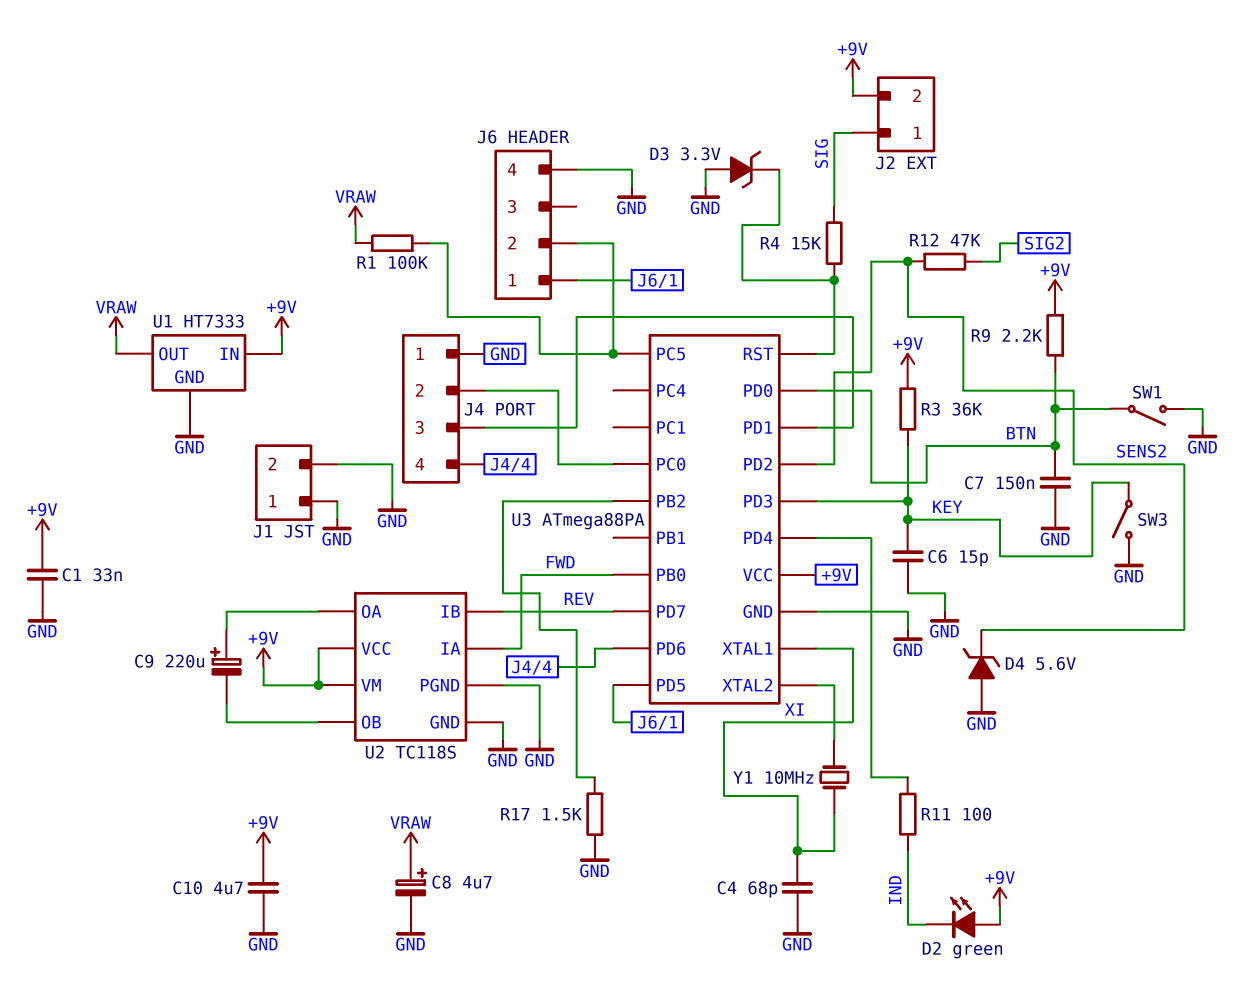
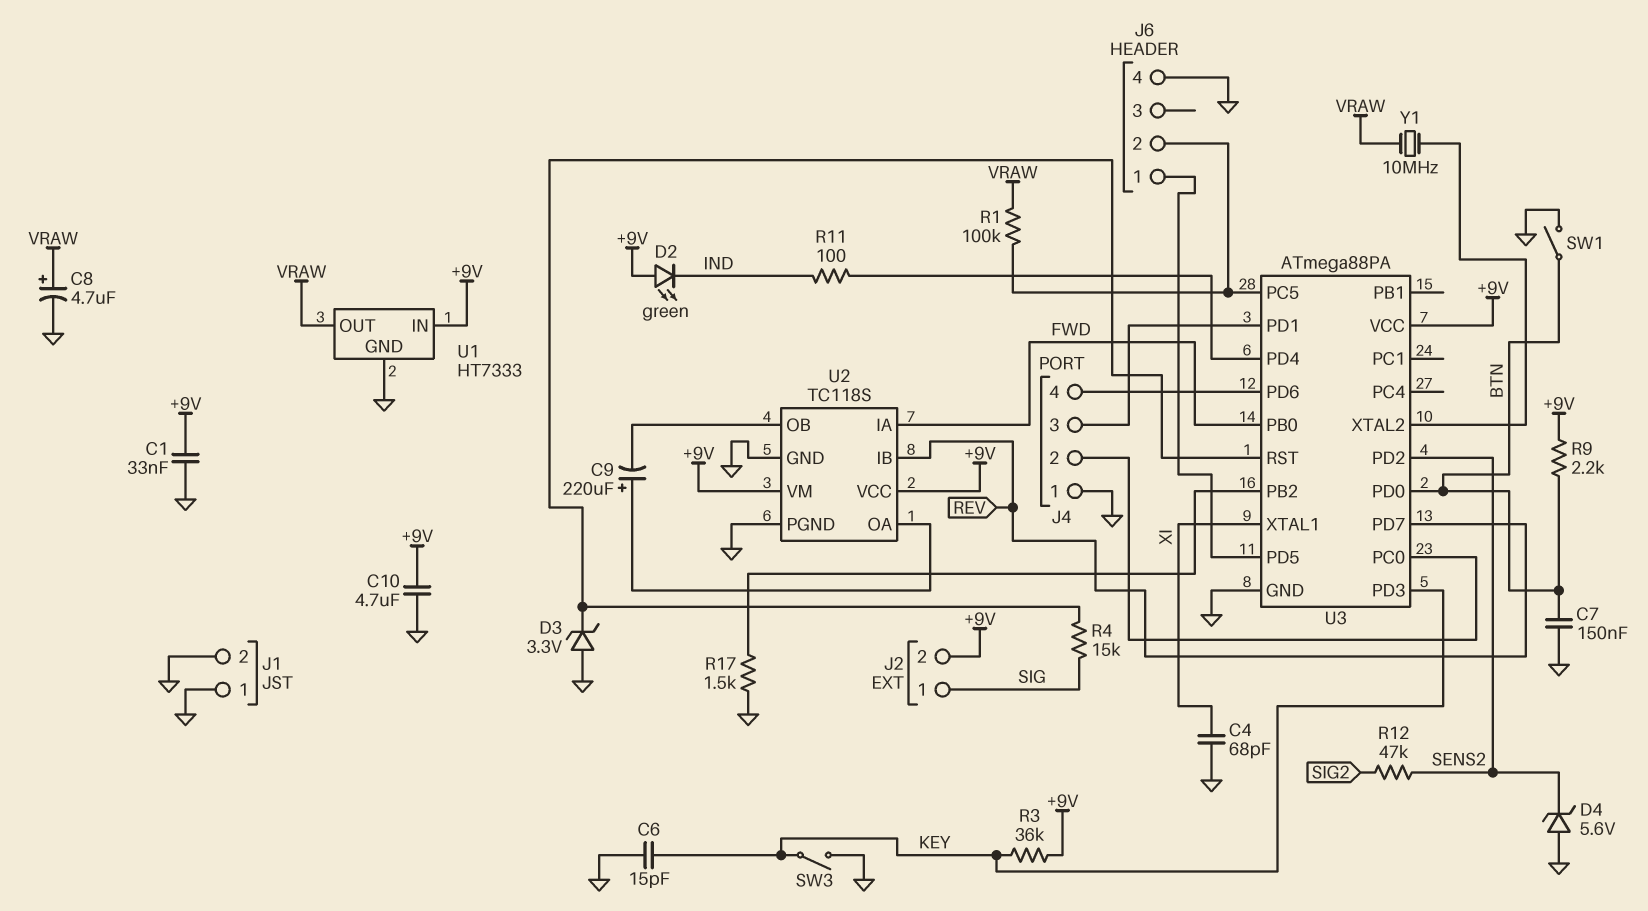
Y1: 10MHz (U3/XTAL2, XI) -> 10MHz (U3/XTAL2, VRAW)

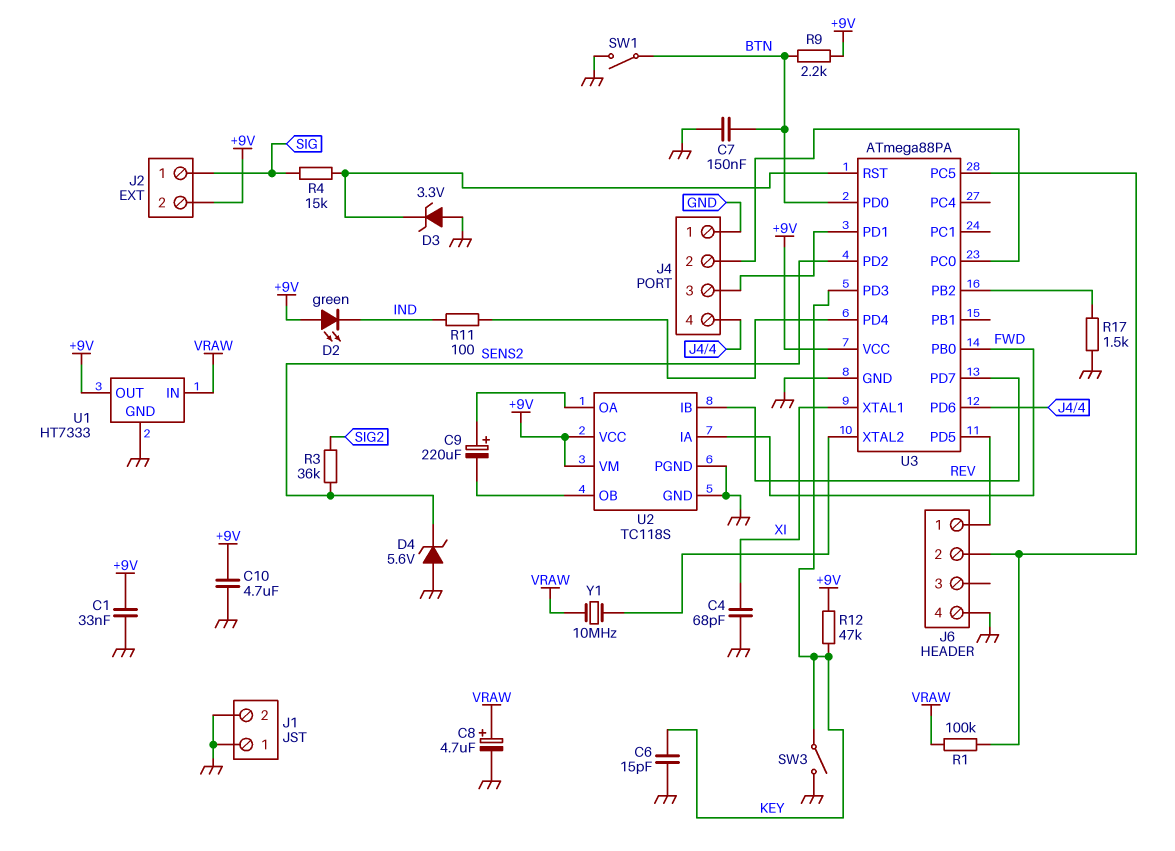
R3: 36k (+9V, KEY) -> 36k (SENS2, SIG2)
R12: 47k (SENS2, SIG2) -> 47k (+9V, KEY)
U1 pin IN: +9V -> VRAW
U1 pin OUT: VRAW -> +9V

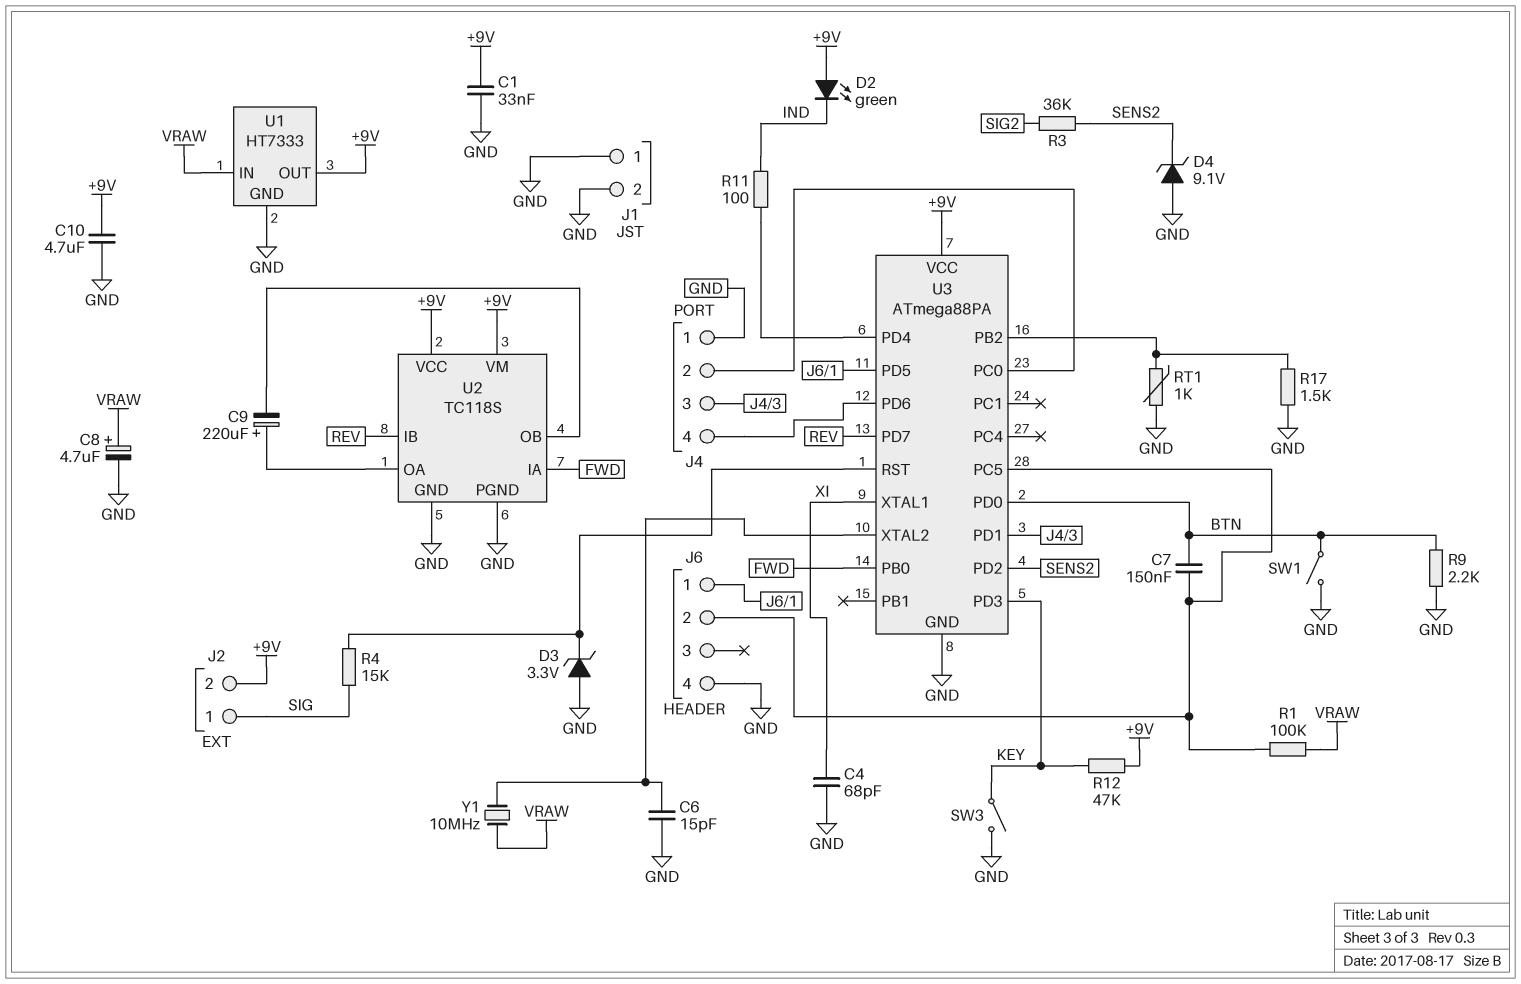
C6: 15pF (GND, KEY) -> 15pF (GND, U3/XTAL2)
C7: 150nF (BTN, GND) -> 150nF (BTN, J6/2)
D4: zener 5.6V (A GND, K SENS2) -> zener 9.1V (A GND, K SENS2)
R9: 2.2k (+9V, BTN) -> 2.2k (BTN, GND)
RT1: none -> 1k (GND, U3/PB2)

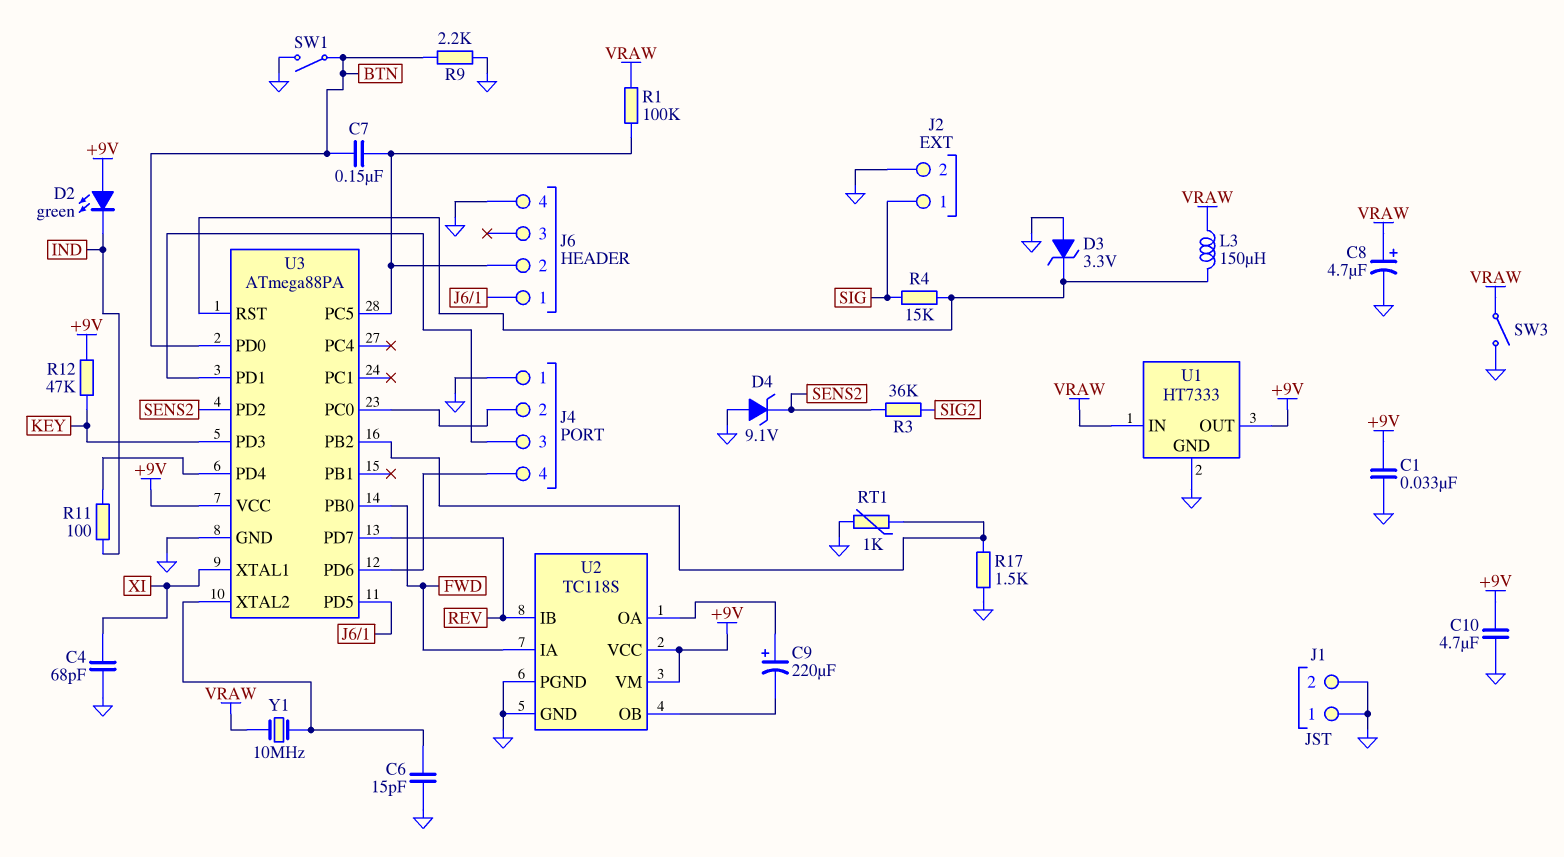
J2 pin 2: +9V -> GND
L3: none -> 150uH (U3/RST, VRAW)
SW3: switch (GND, KEY) -> switch (GND, VRAW)

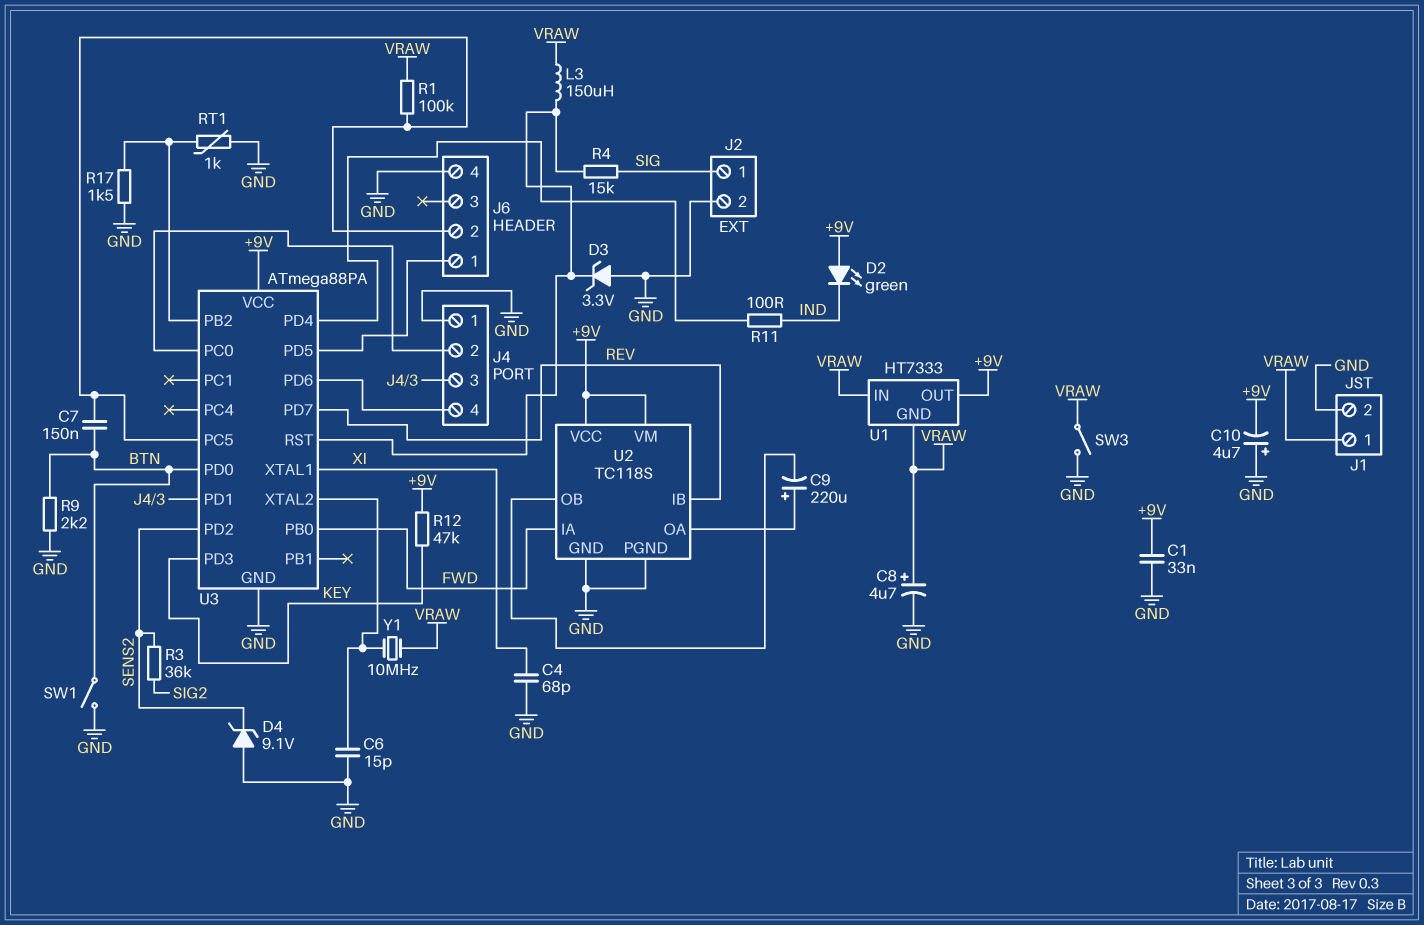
C10: 4.7uF (+9V, GND) -> 4.7uF (plus GND, minus +9V)
J1 pin 1: GND -> VRAW
U1 pin GND: GND -> VRAW

